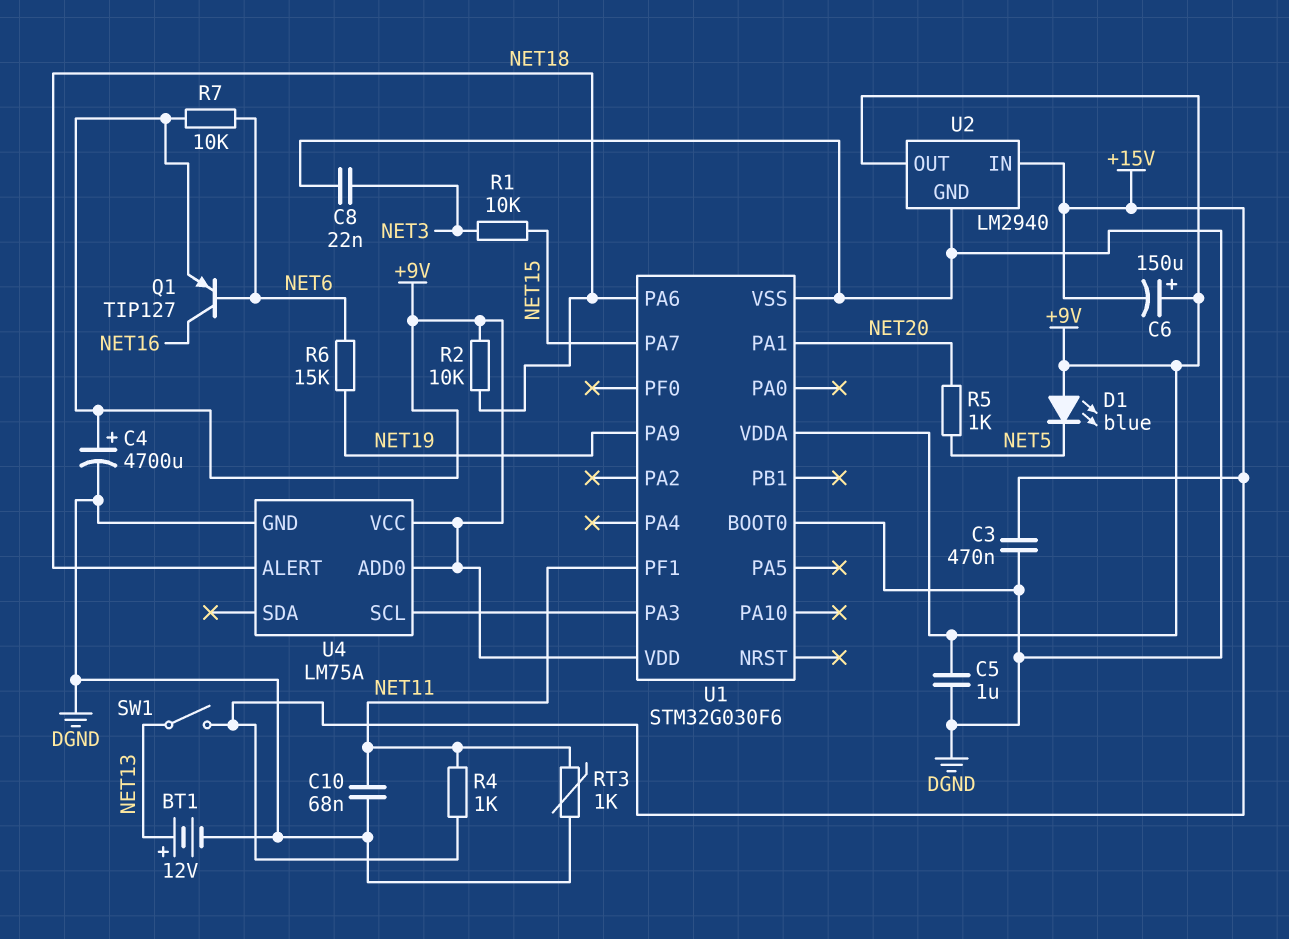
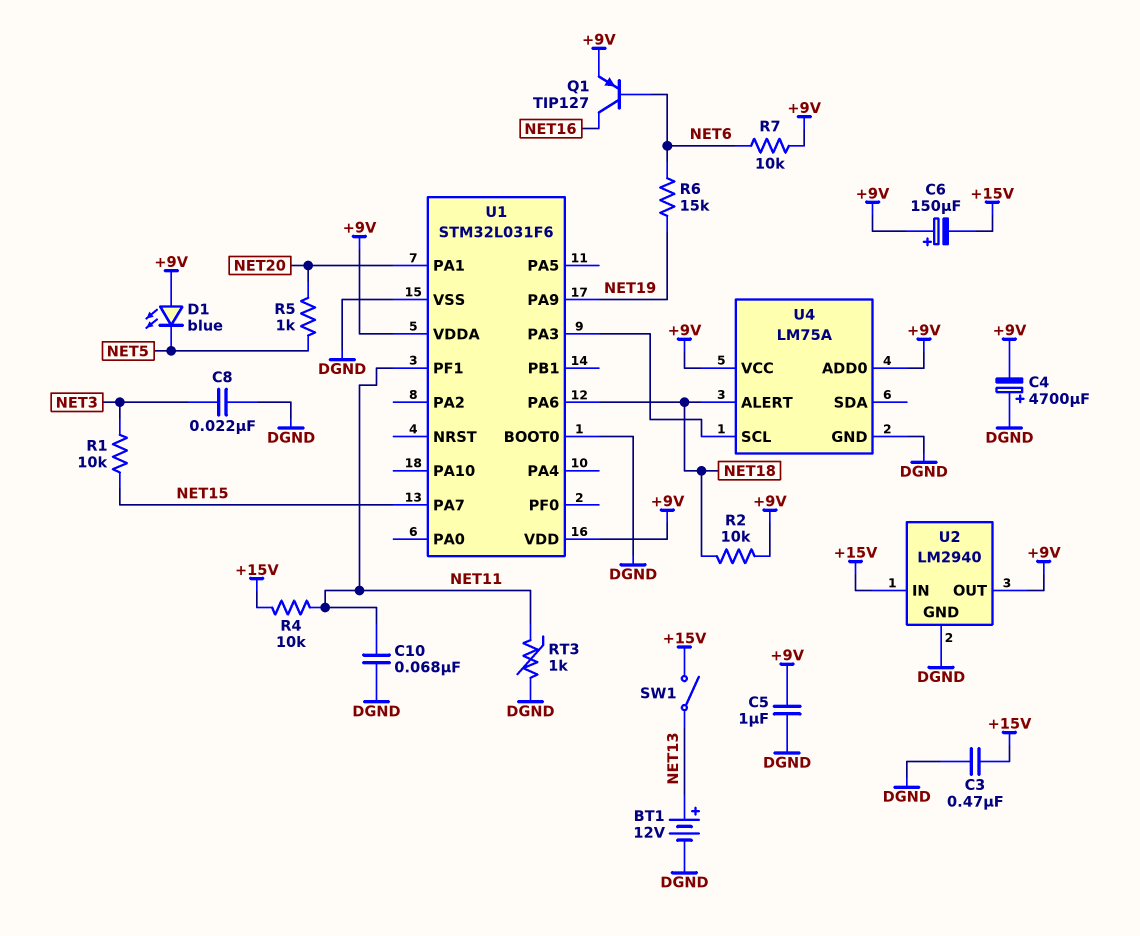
C4: 4700uF (plus +9V, minus DGND) -> 4700uF (plus DGND, minus +9V)
R4: 1k (+15V, NET11) -> 10k (+15V, NET11)
U1: STM32G030F6 -> STM32L031F6

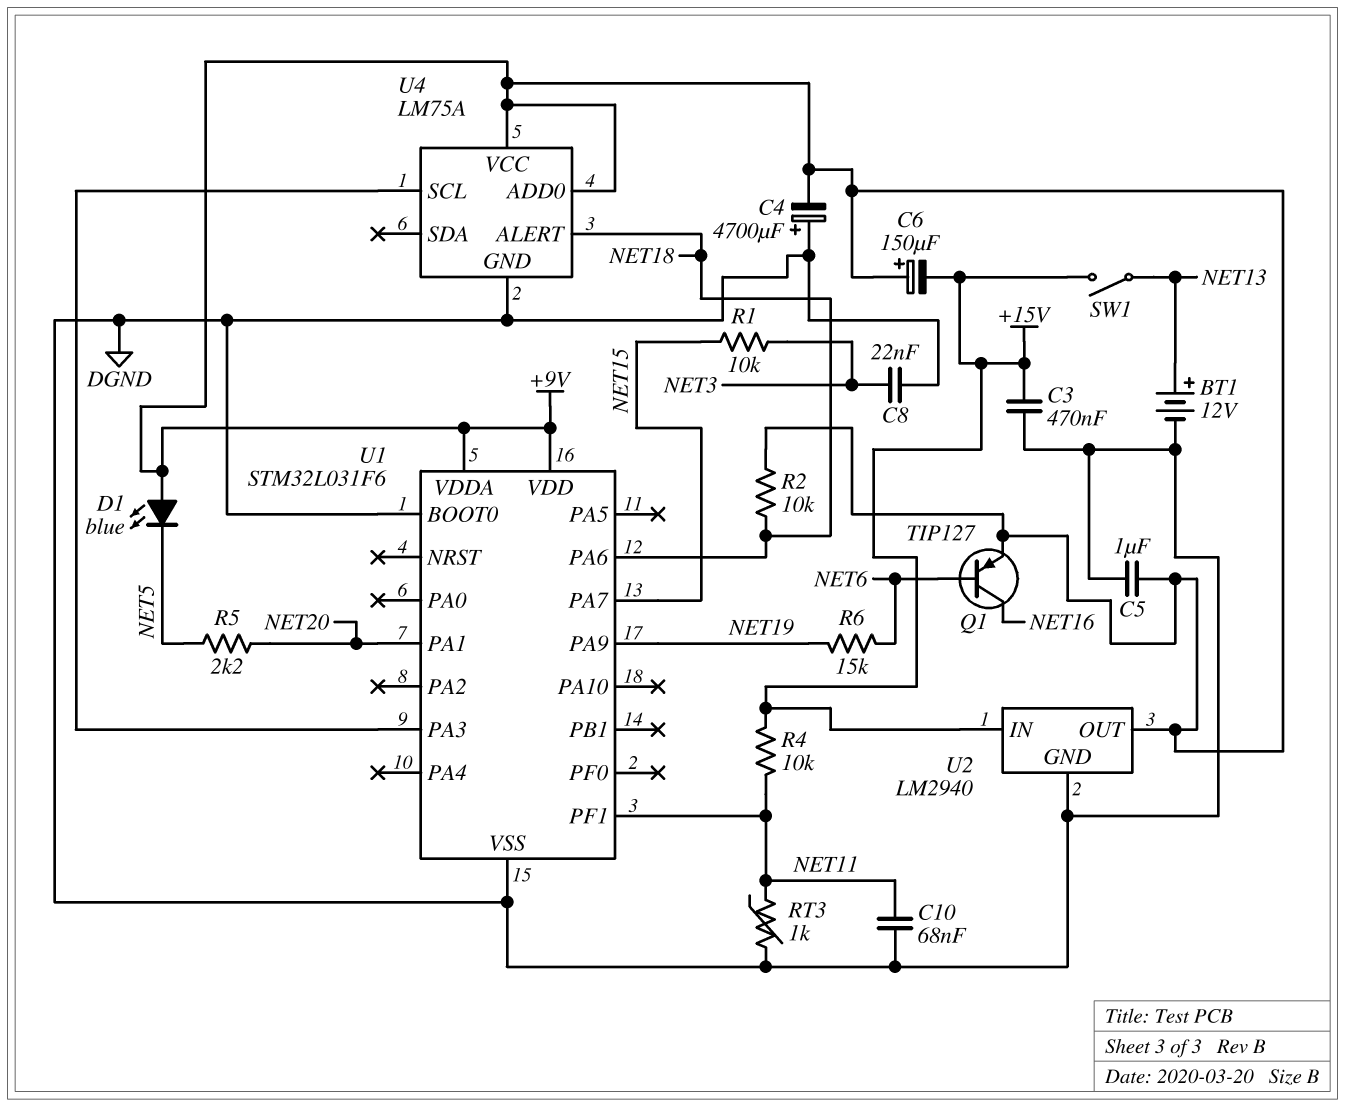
R5: 1k (NET5, NET20) -> 2.2k (NET5, NET20)
R7: 10k (+9V, NET6) -> none

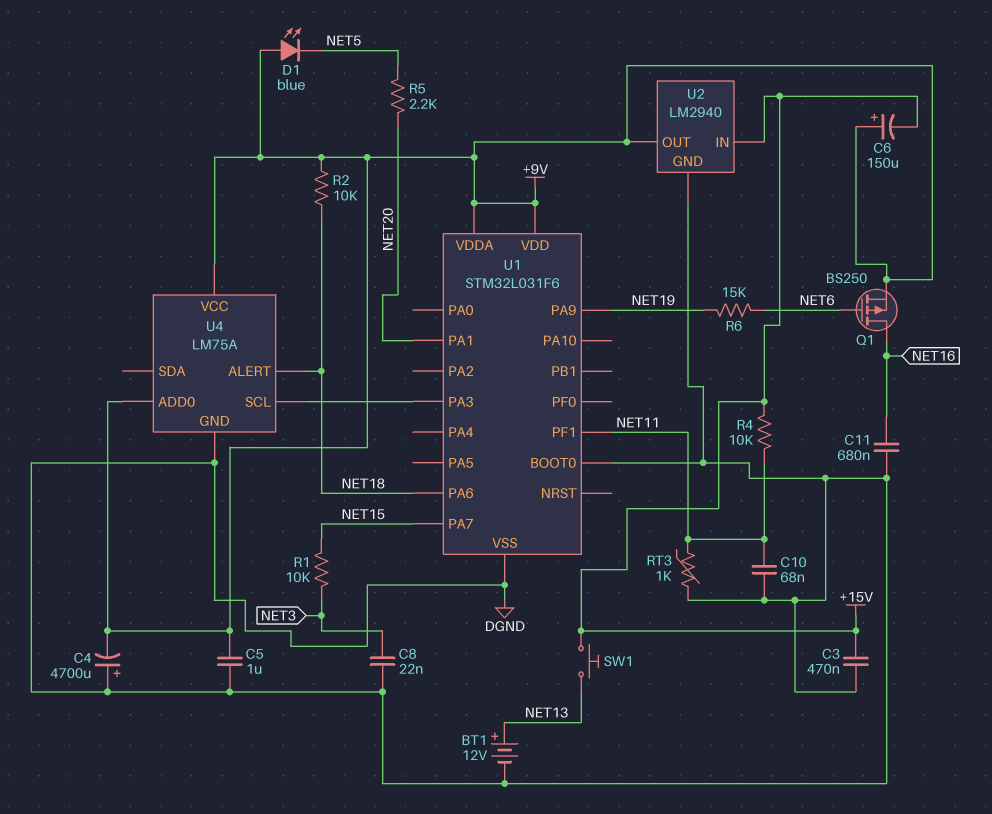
C11: none -> 680nF (DGND, NET16)
Q1: PNP TIP127 (B NET6, C NET16, E +9V) -> PMOS BS250 (G NET6, D NET16, S +9V)
SW1: switch (+15V, NET13) -> button (+15V, NET13)

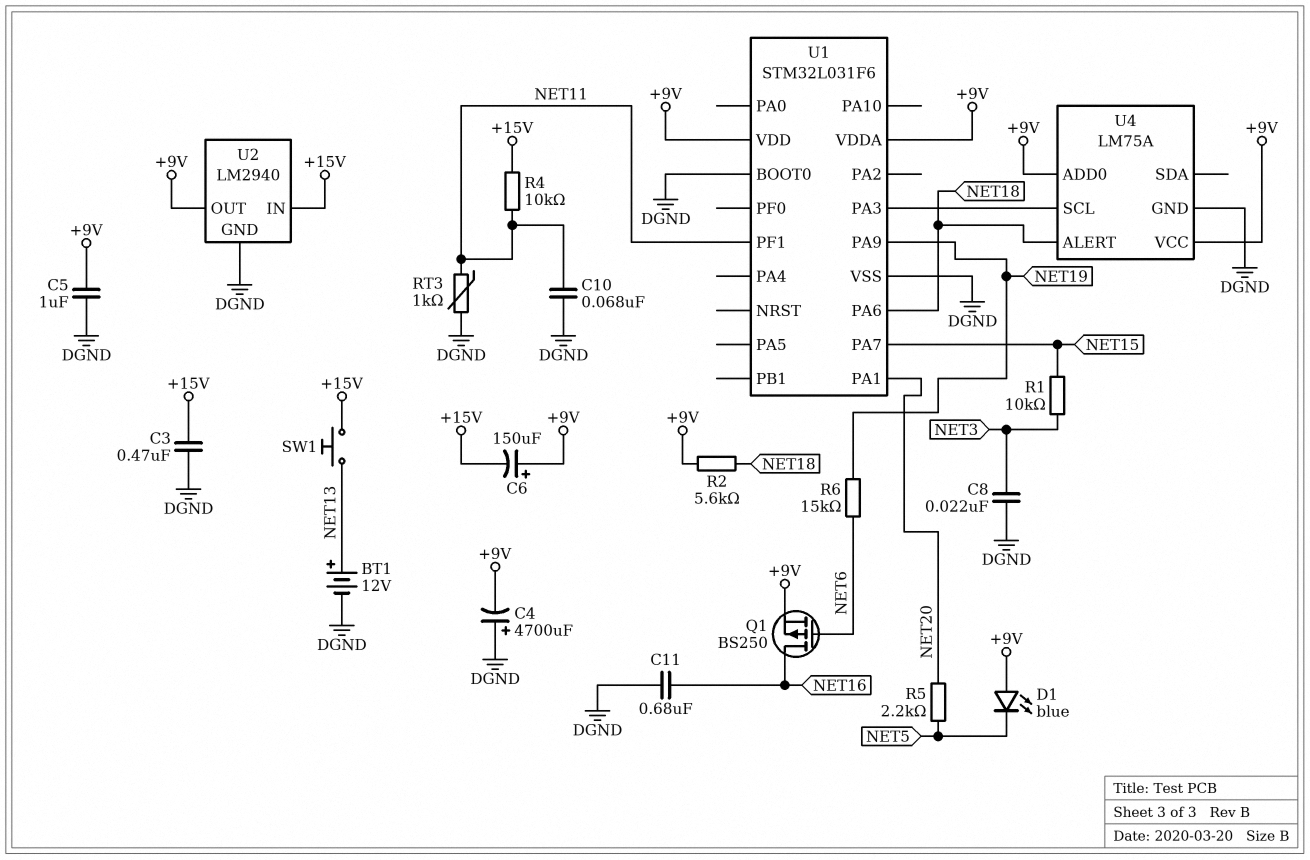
R2: 10k (+9V, NET18) -> 5.6k (+9V, NET18)

